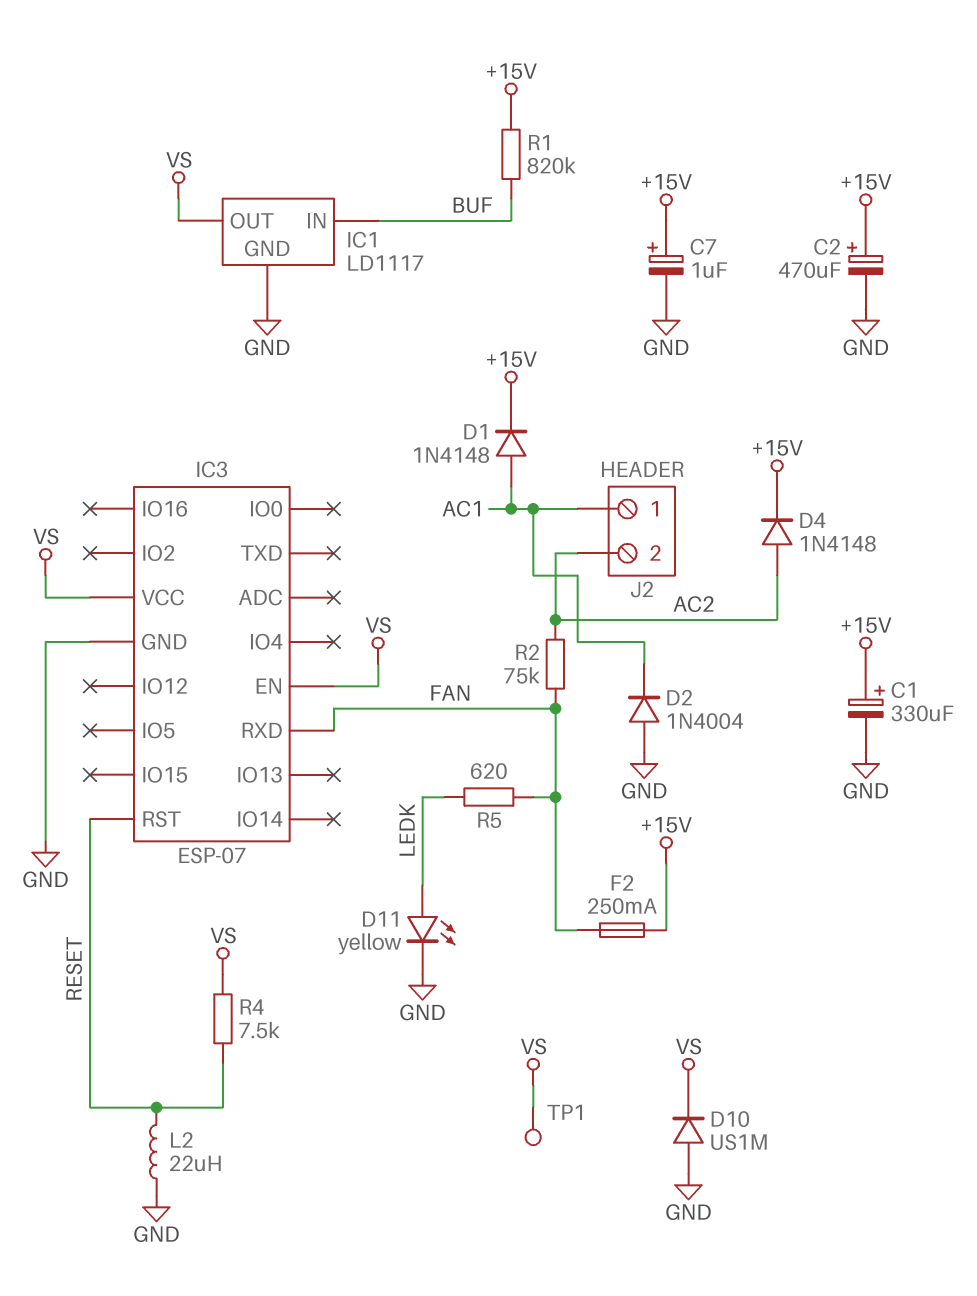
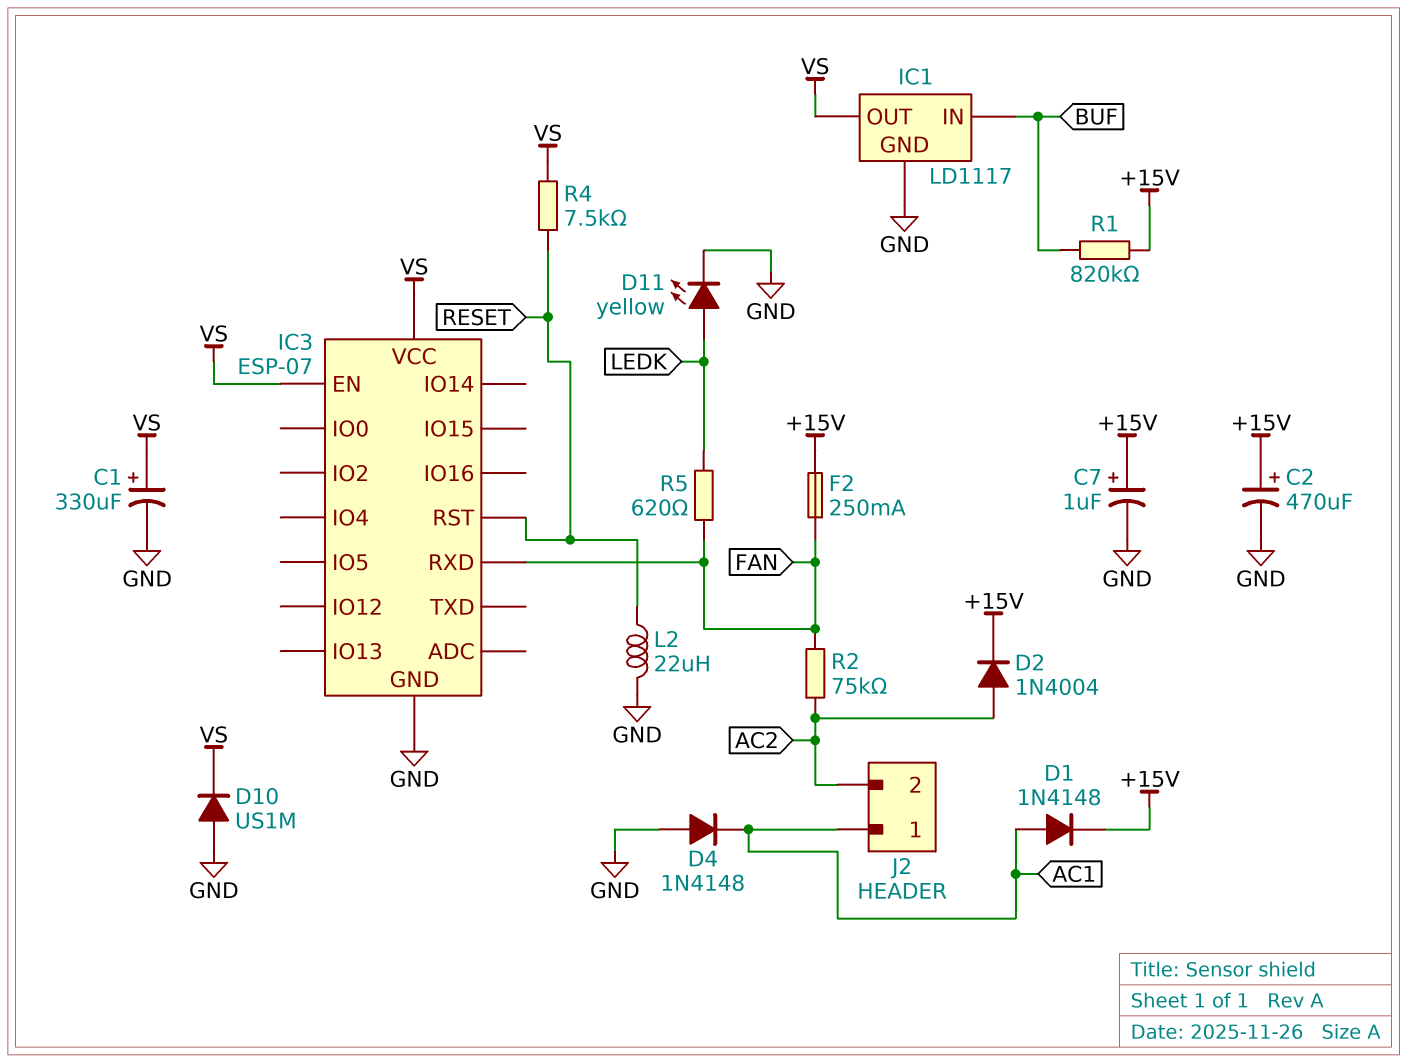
C1: 330uF (plus +15V, minus GND) -> 330uF (plus VS, minus GND)
D2: diode 1N4004 (A GND, K AC1) -> diode 1N4004 (A AC2, K +15V)
D4: diode 1N4148 (A AC2, K +15V) -> diode 1N4148 (A GND, K AC1)
TP1: test point (VS) -> none

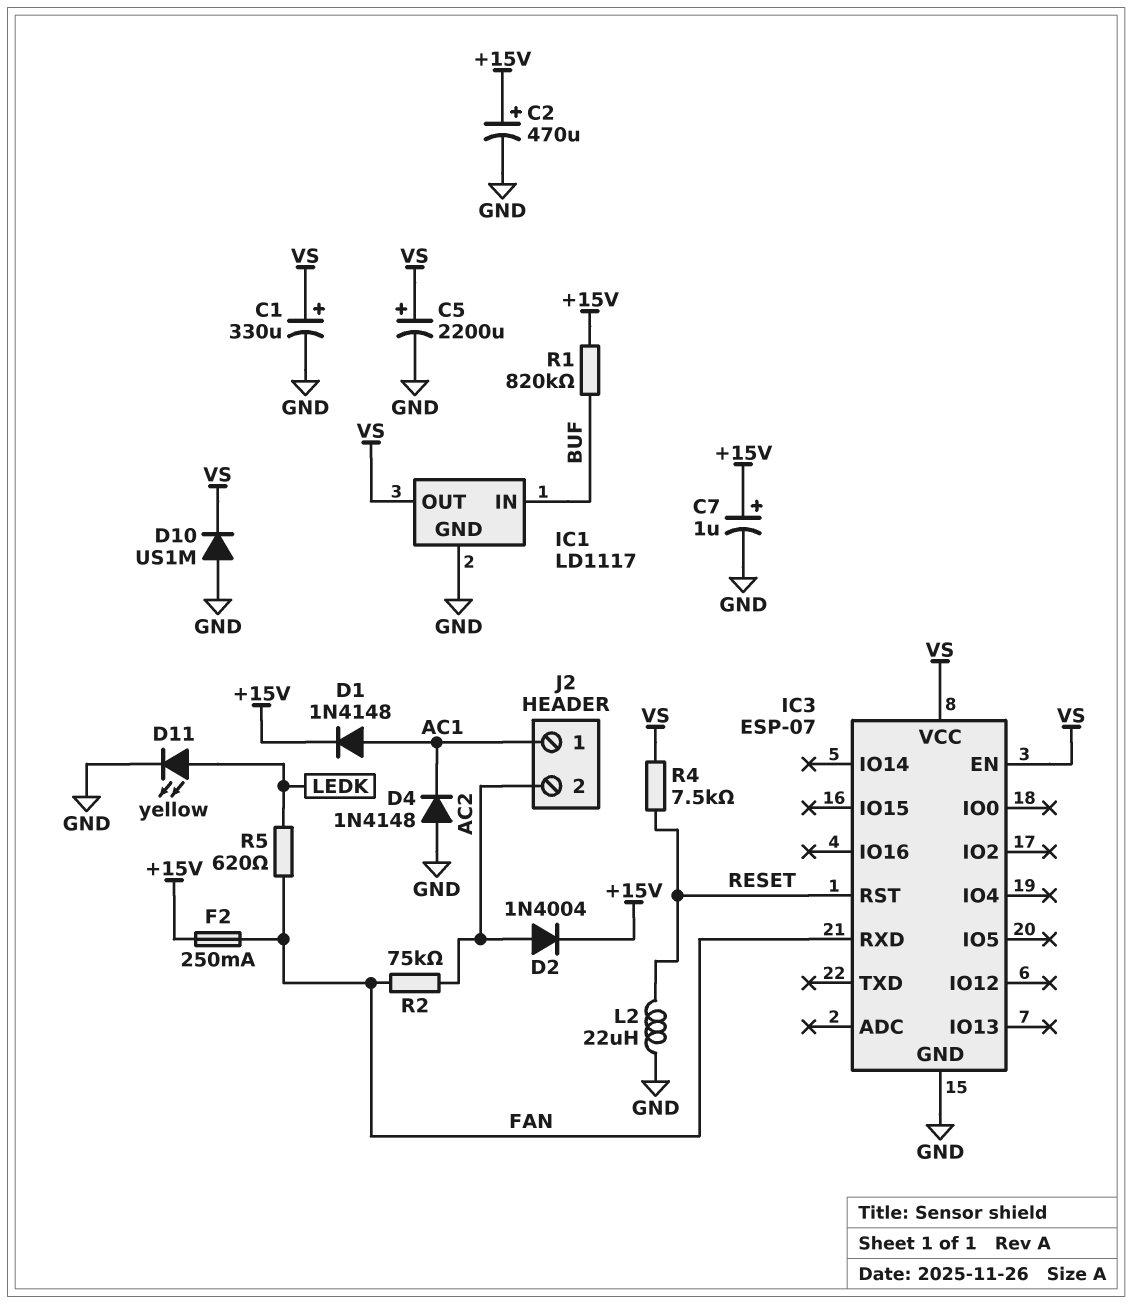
C5: none -> 2200uF (plus VS, minus GND)

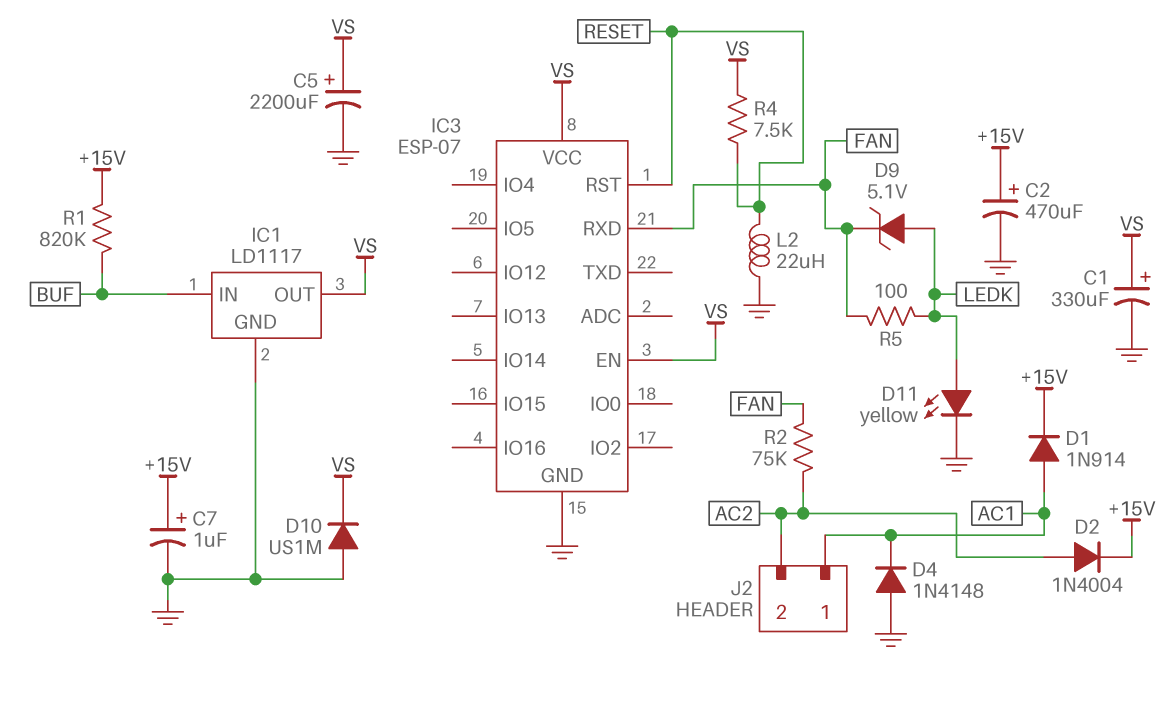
D1: diode 1N4148 (A AC1, K +15V) -> diode 1N914 (A AC1, K +15V)
D9: none -> zener 5.1V (A LEDK, K FAN)
F2: 250mA (+15V, FAN) -> none
R5: 620 (FAN, LEDK) -> 100 (FAN, LEDK)

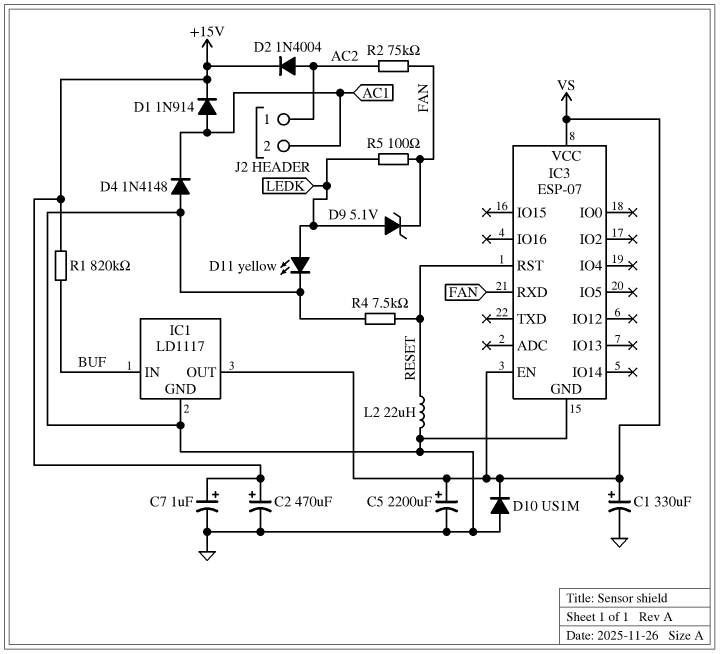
J2 pin 1: AC1 -> AC2
J2 pin 2: AC2 -> AC1
R4: 7.5k (RESET, VS) -> 7.5k (GND, RESET)

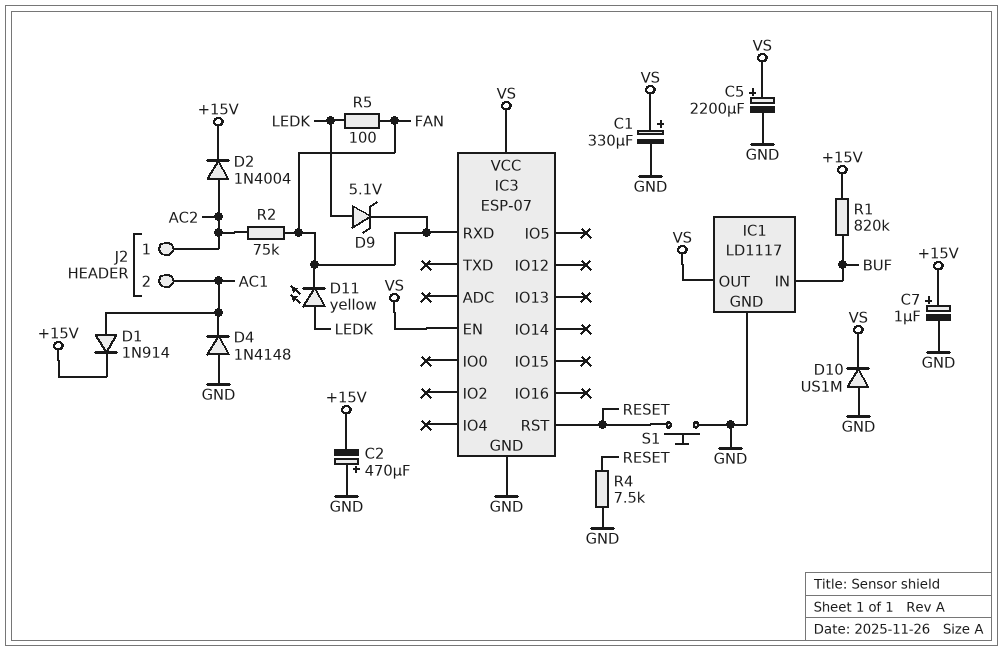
C2: 470uF (plus +15V, minus GND) -> 470uF (plus GND, minus +15V)
D11: LED yellow (A LEDK, K GND) -> LED yellow (A LEDK, K FAN)
L2: 22uH (GND, RESET) -> none
S1: none -> button (GND, RESET)

